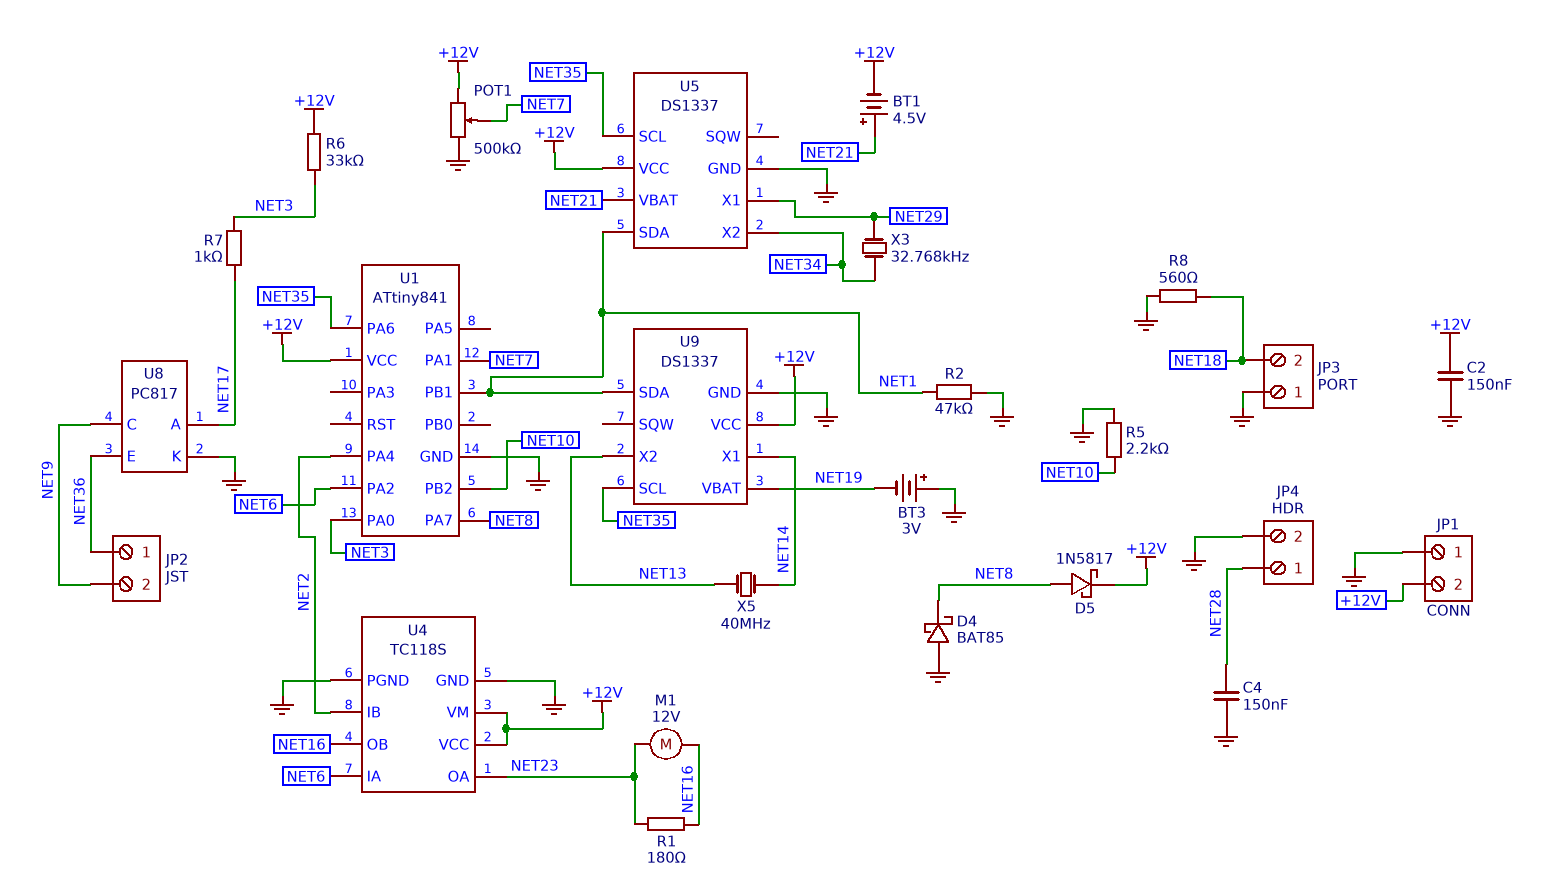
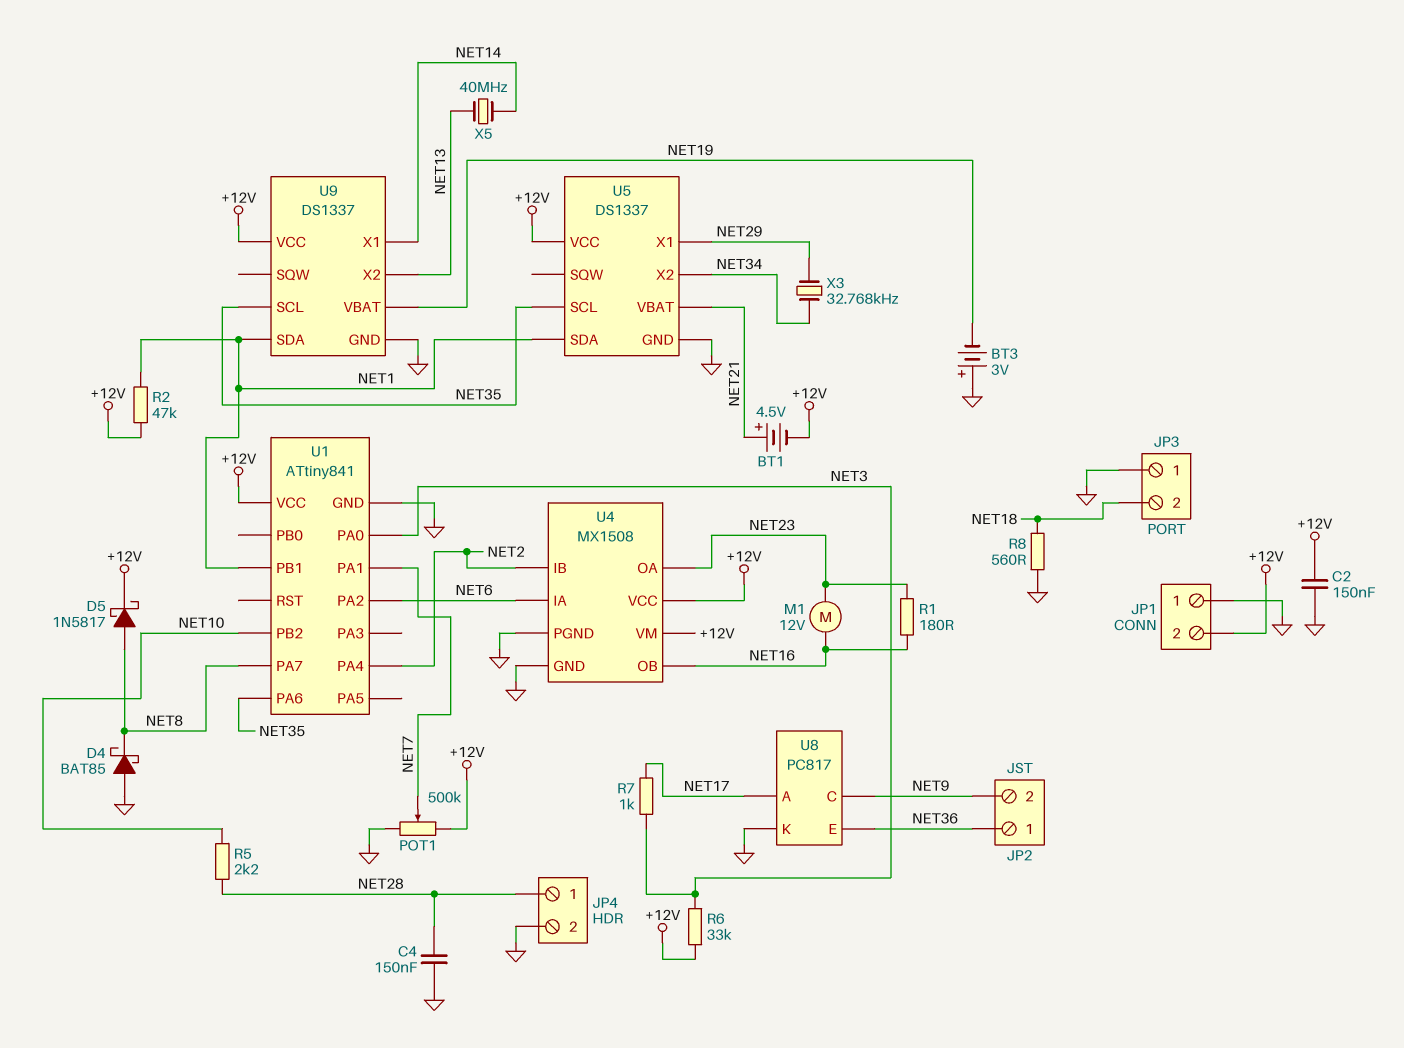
R2: 47k (GND, NET1) -> 47k (+12V, NET1)
R5: 2.2k (GND, NET10) -> 2.2k (NET10, NET28)
U4: TC118S -> MX1508

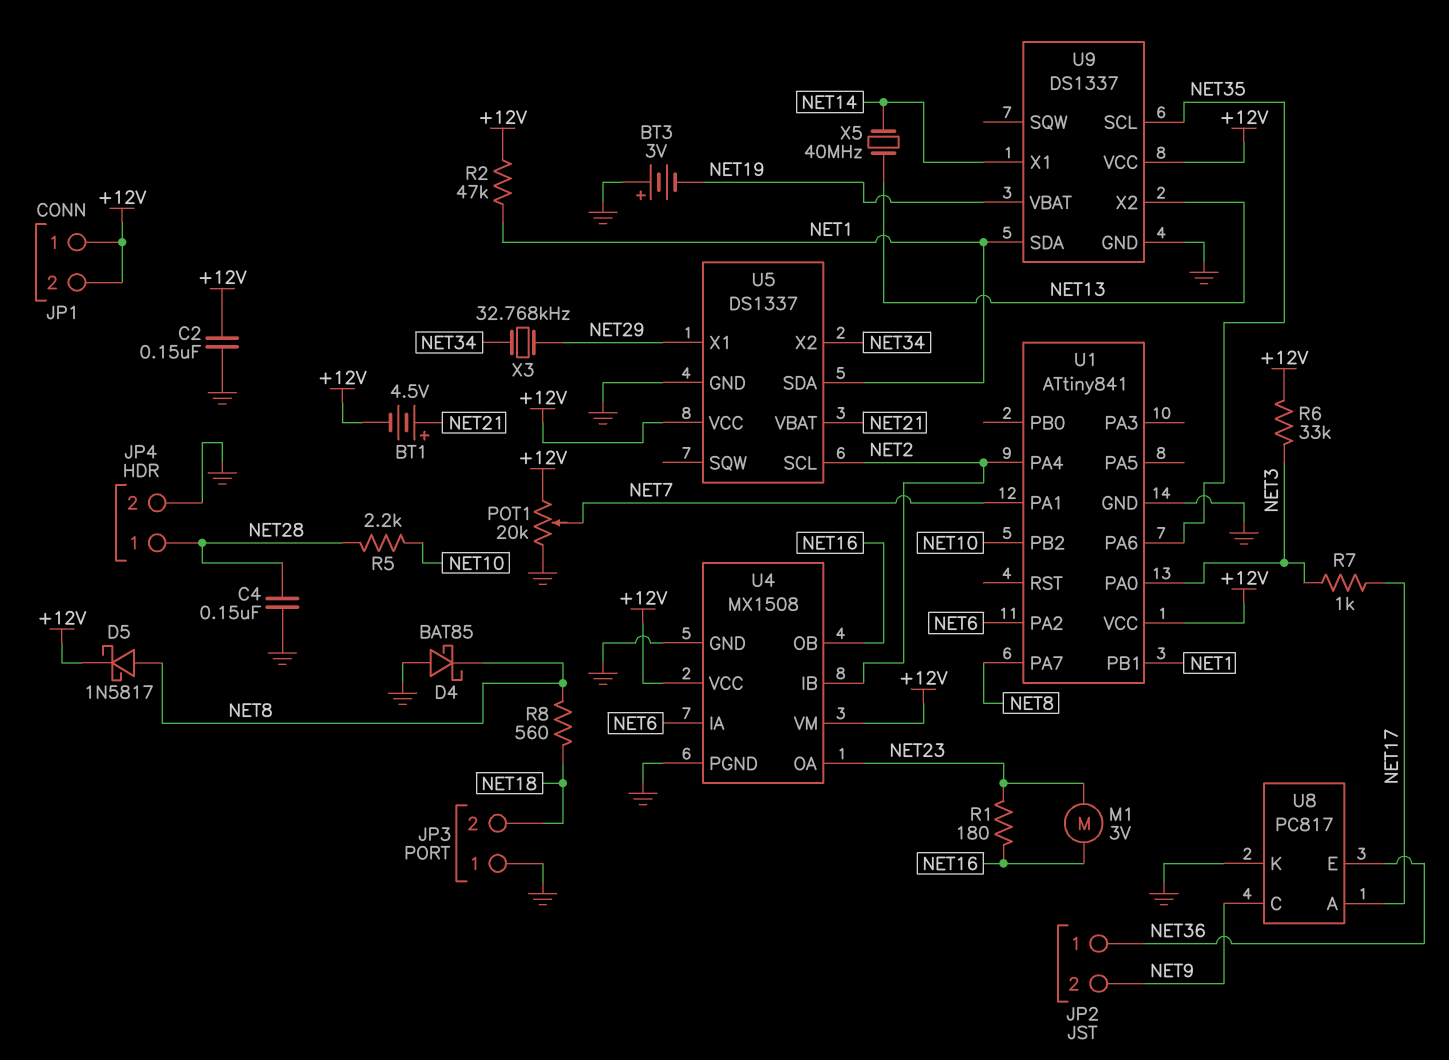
JP1 pin 1: GND -> +12V
M1: motor 12V (NET16, NET23) -> motor 3V (NET16, NET23)
POT1: 500k (+12V, GND, wiper NET7) -> 20k (+12V, GND, wiper NET7)
R8: 560 (GND, NET18) -> 560 (NET8, NET18)
U5 pin SCL: NET35 -> NET2

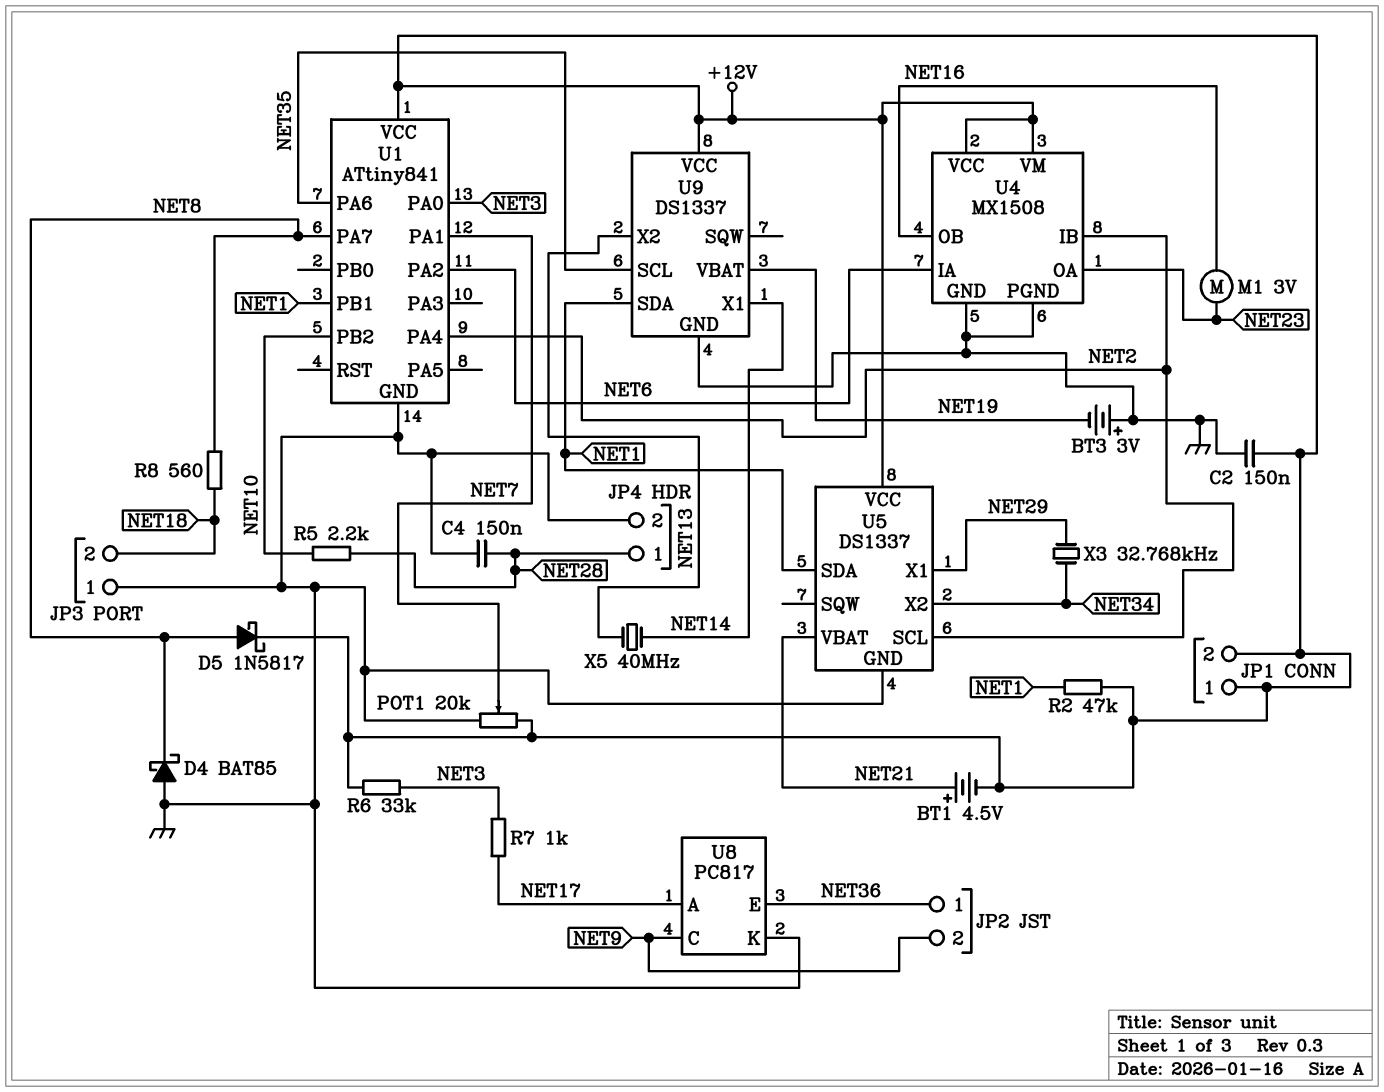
R1: 180 (NET16, NET23) -> none

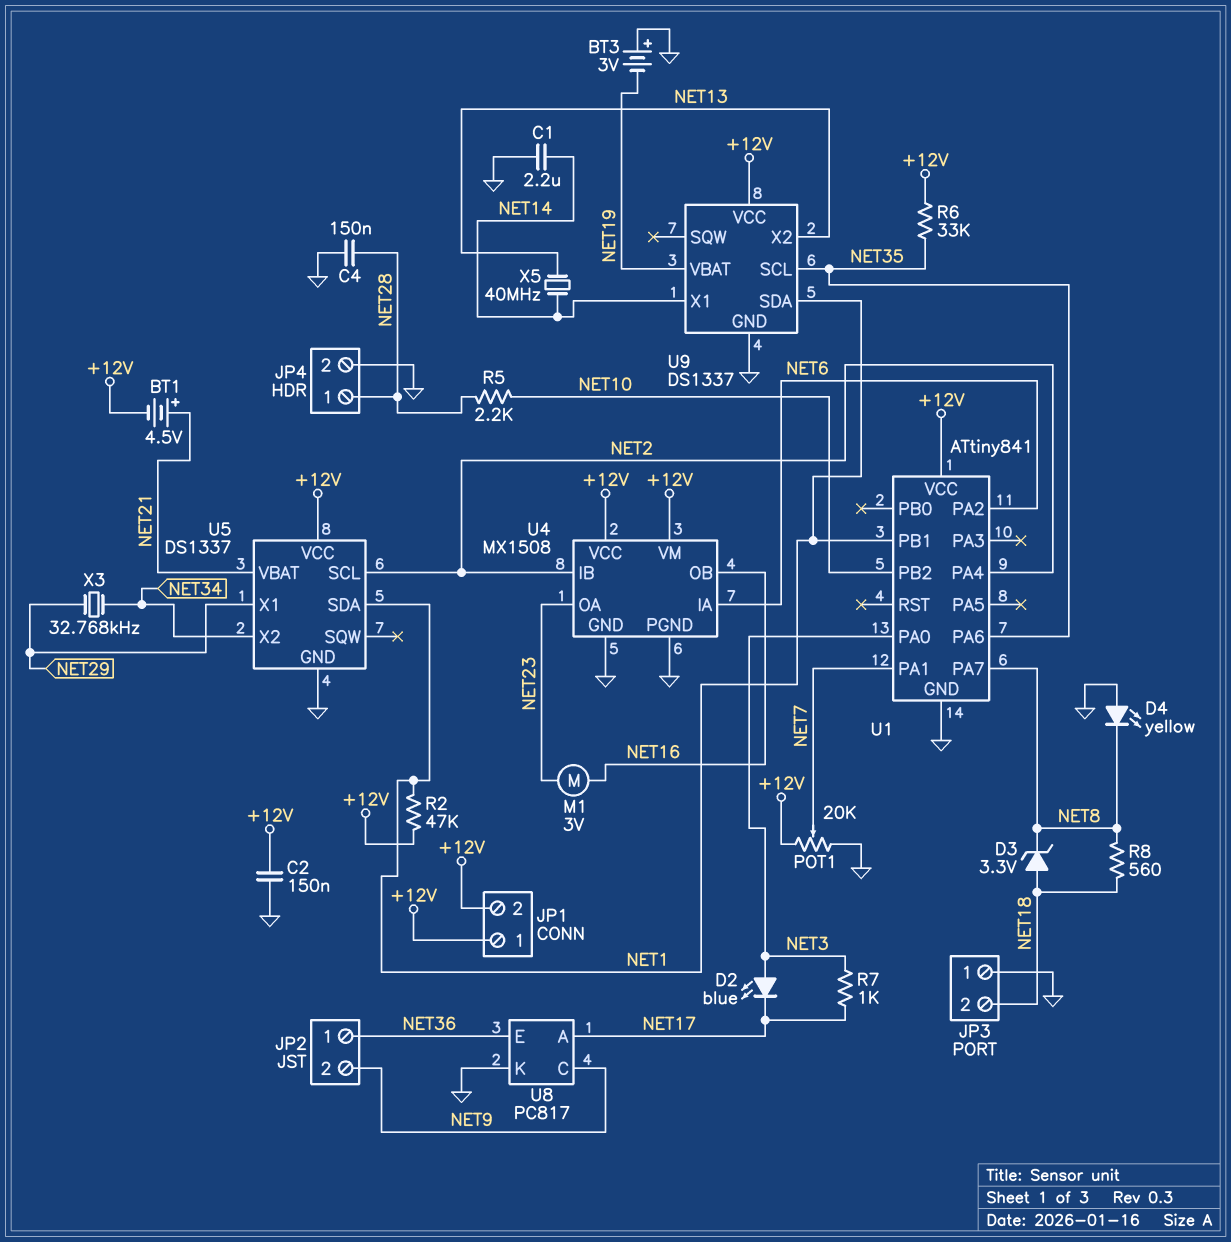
C1: none -> 2.2uF (GND, NET14)
D2: none -> LED blue (A NET3, K NET17)
D3: none -> zener 3.3V (A NET18, K NET8)
D4: schottky BAT85 (A GND, K NET8) -> LED yellow (A GND, K NET8)
D5: schottky 1N5817 (A NET8, K +12V) -> none
R6: 33k (+12V, NET3) -> 33k (+12V, NET35)

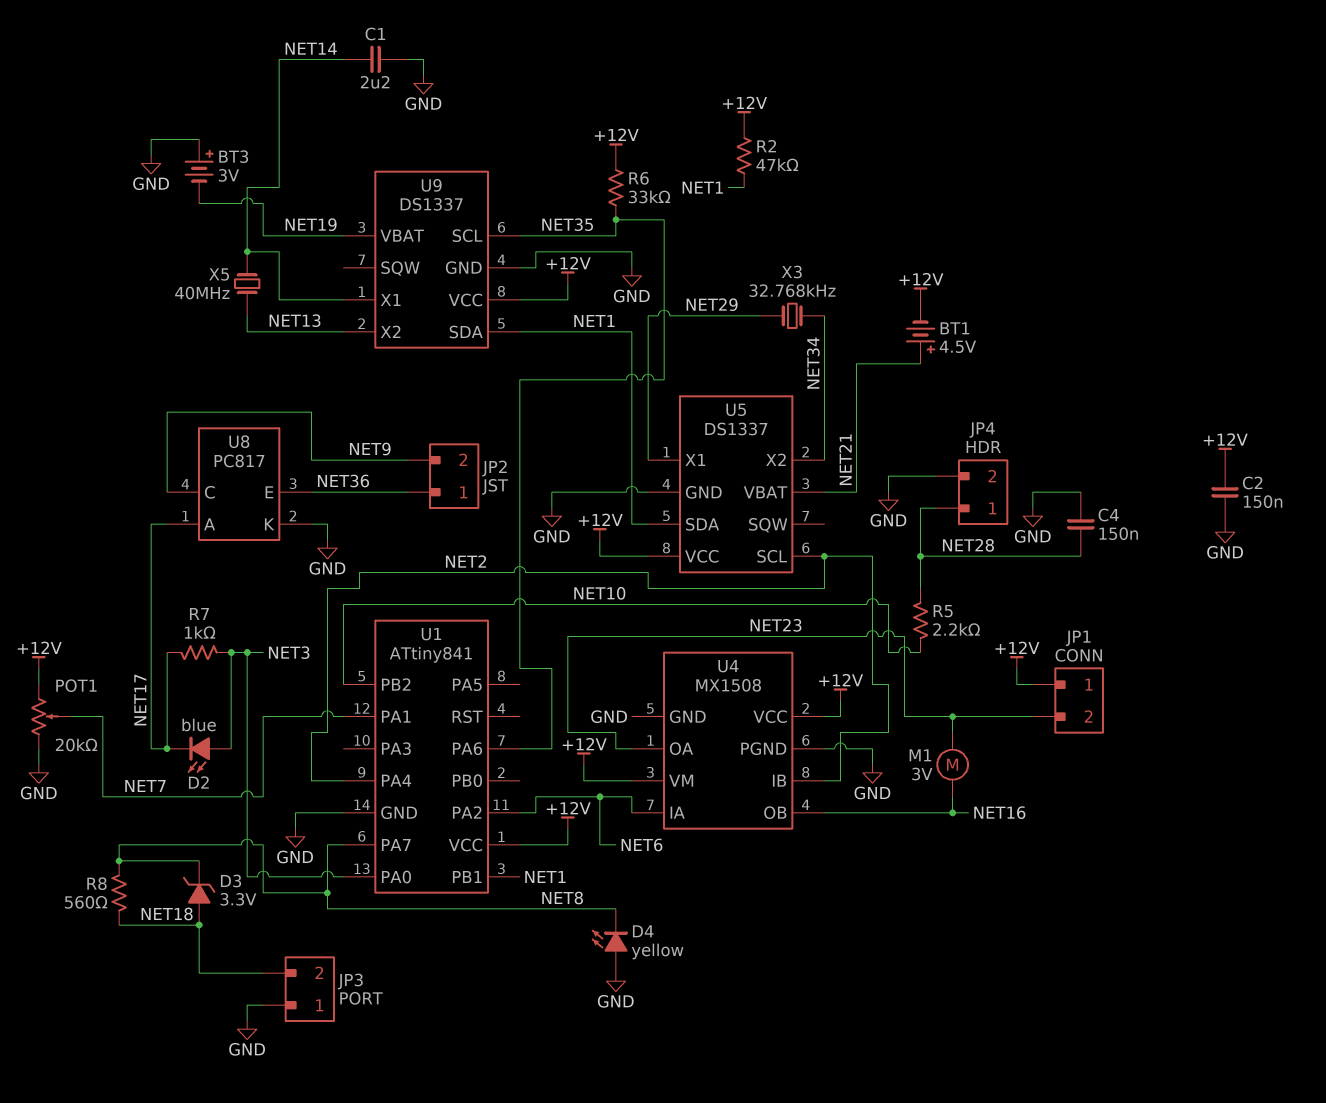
JP1 pin 2: +12V -> NET23

